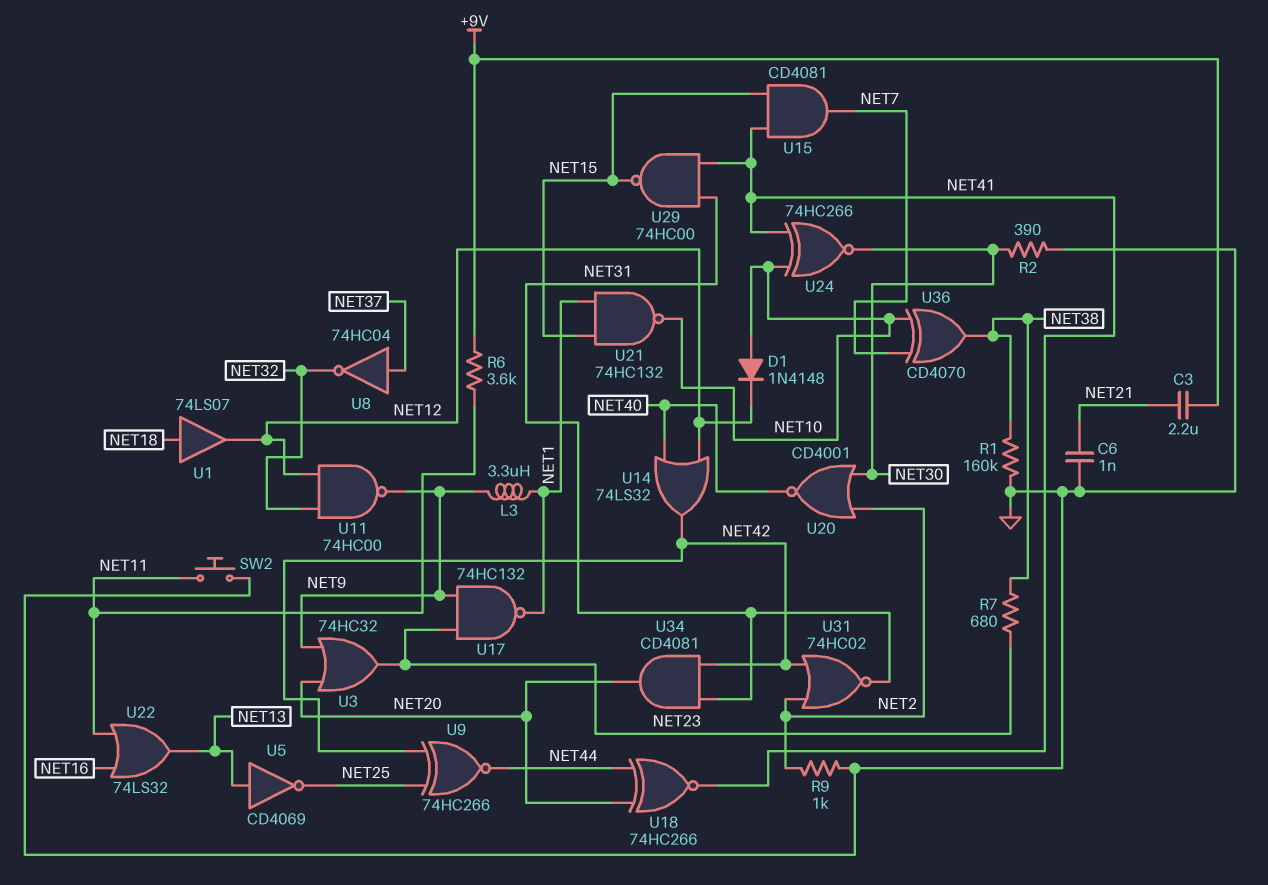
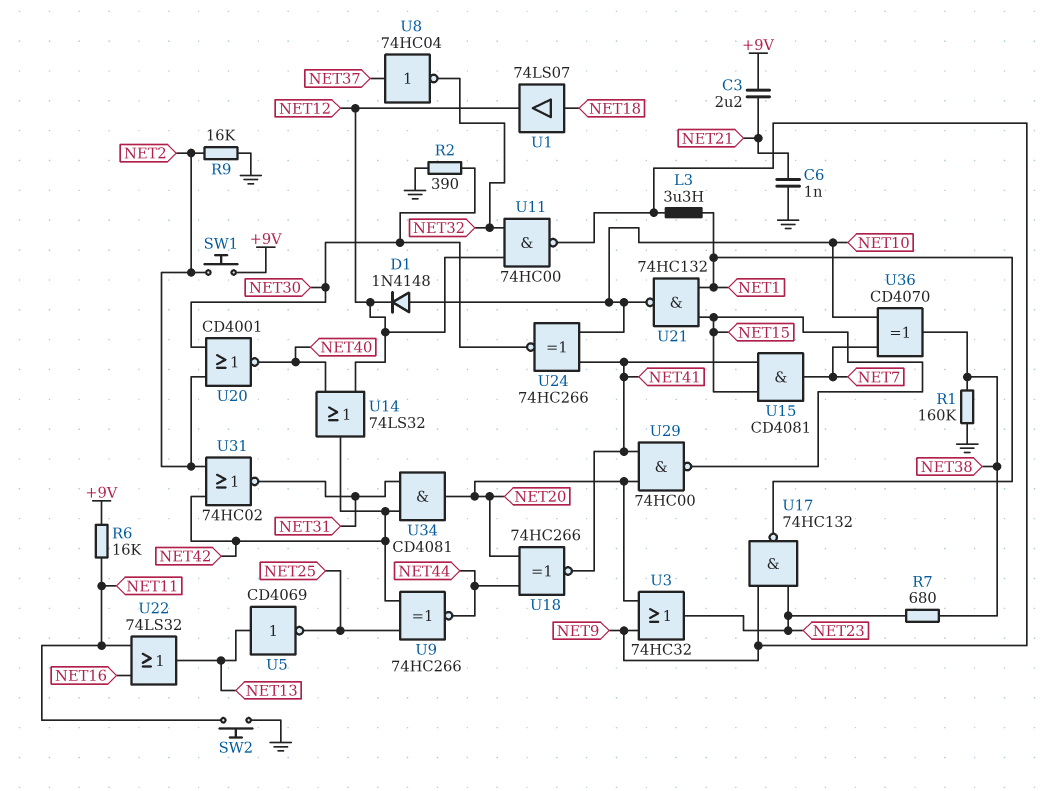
R6: 3.6k (+9V, NET11) -> 16k (+9V, NET11)
R9: 1k (GND, NET2) -> 16k (GND, NET2)
SW1: none -> button (+9V, NET2)
U29: NAND 74HC00 (in NET31, in NET41, out NET15) -> NAND 74HC00 (in NET20, in NET41, out NET15)

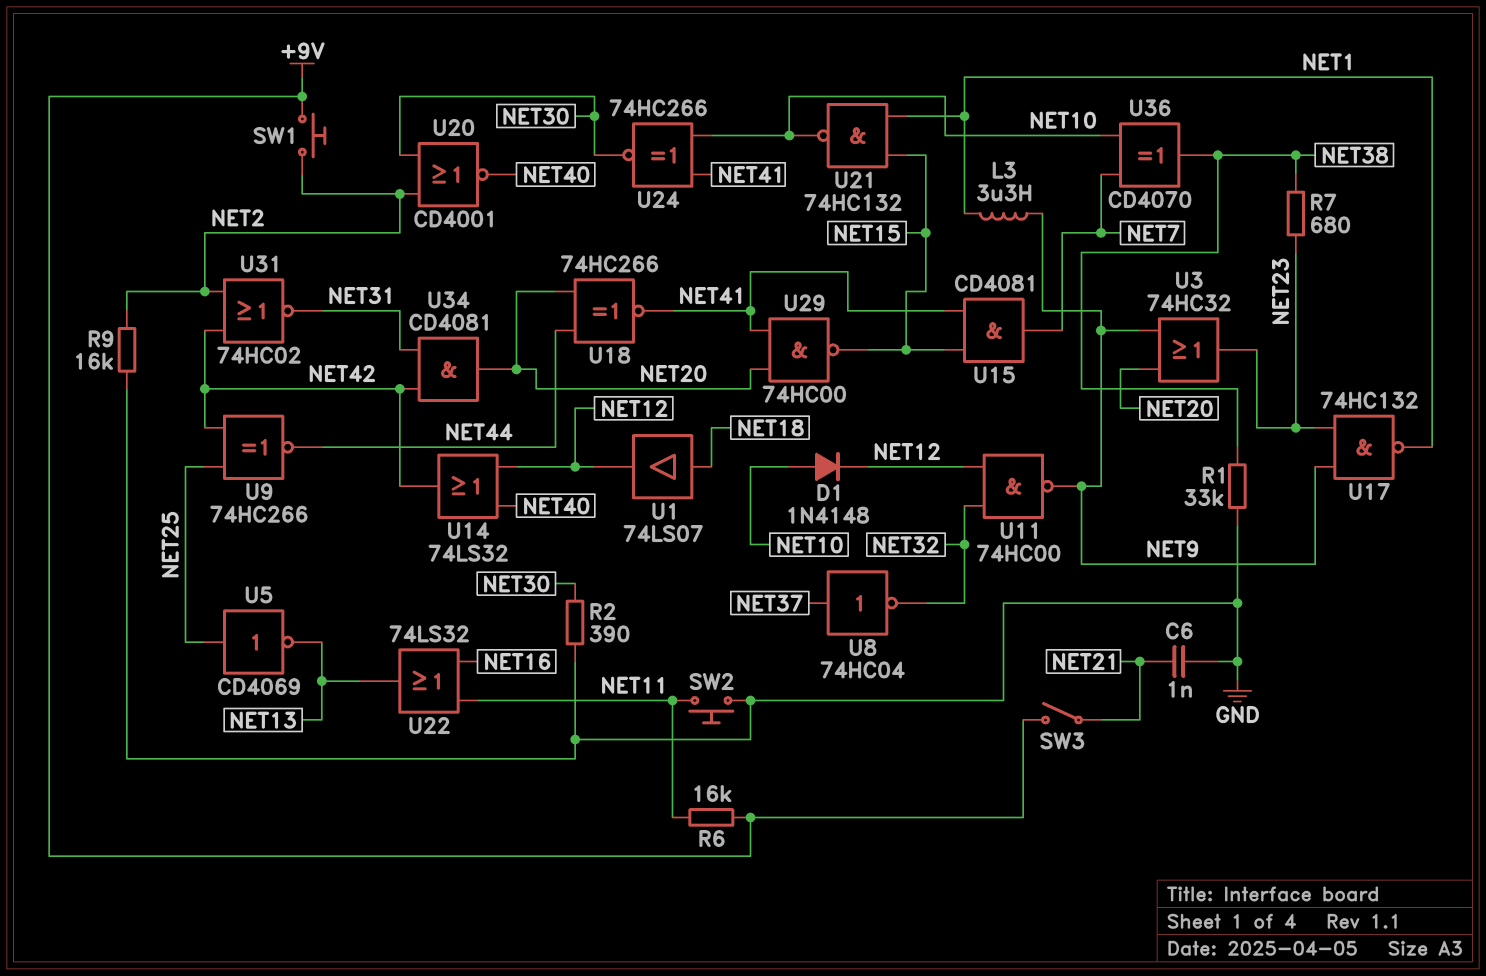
C3: 2.2uF (+9V, NET21) -> none
R1: 160k (GND, NET38) -> 33k (GND, NET38)
SW3: none -> switch (+9V, NET21)
U5: NOT CD4069 (in NET13, out NET25) -> NOT CD4069 (in NET25, out NET13)

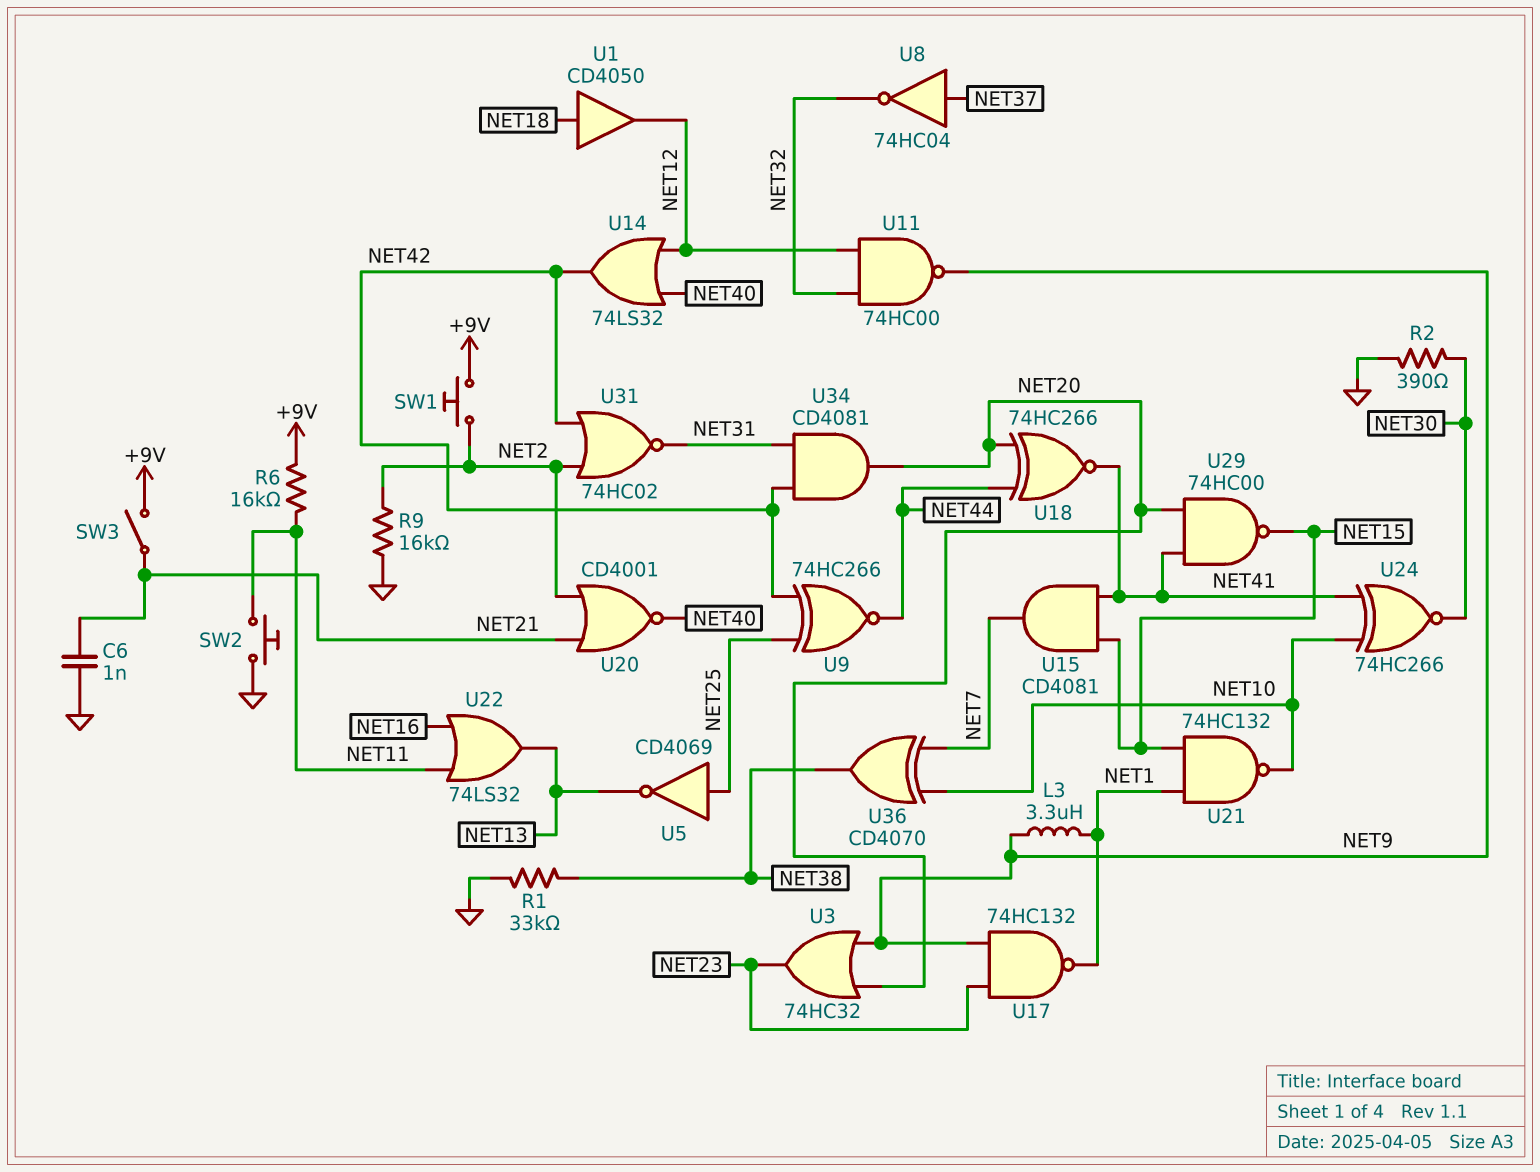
D1: diode 1N4148 (A NET10, K NET12) -> none
R7: 680 (NET23, NET38) -> none
U1: buffer 74LS07 (in NET18, out NET12) -> buffer CD4050 (in NET18, out NET12)
U20: NOR CD4001 (in NET2, in NET30, out NET40) -> NOR CD4001 (in NET2, in NET21, out NET40)

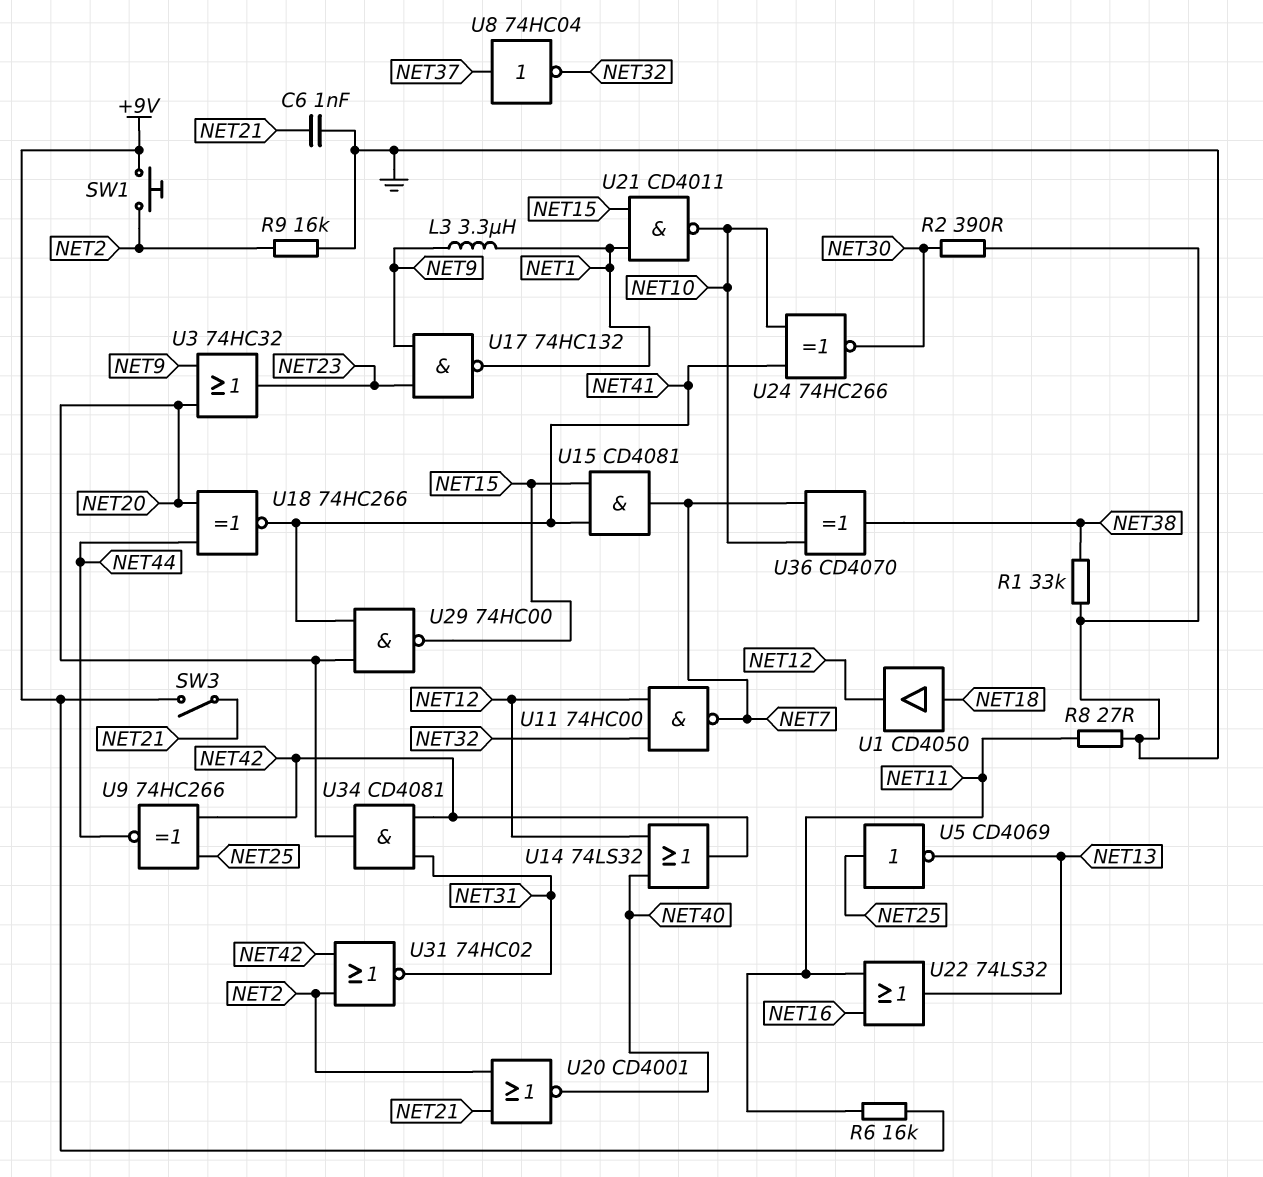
R8: none -> 27 (GND, NET11)
SW2: button (GND, NET11) -> none
U11: NAND 74HC00 (in NET12, in NET32, out NET9) -> NAND 74HC00 (in NET12, in NET32, out NET7)
U21: NAND 74HC132 (in NET1, in NET15, out NET10) -> NAND CD4011 (in NET1, in NET15, out NET10)

